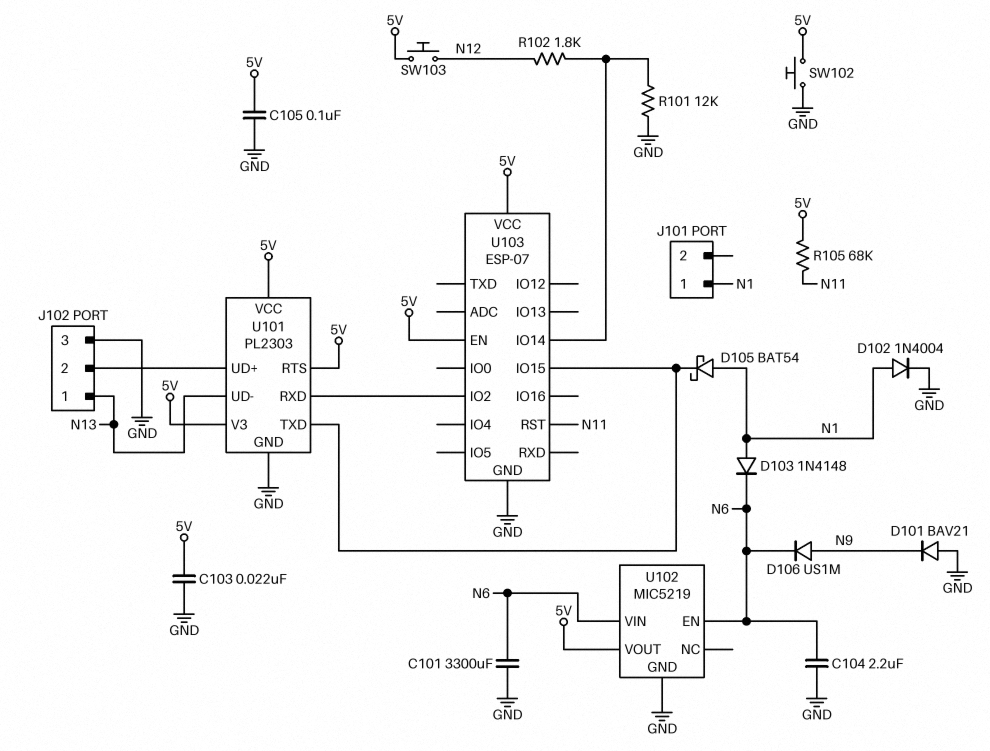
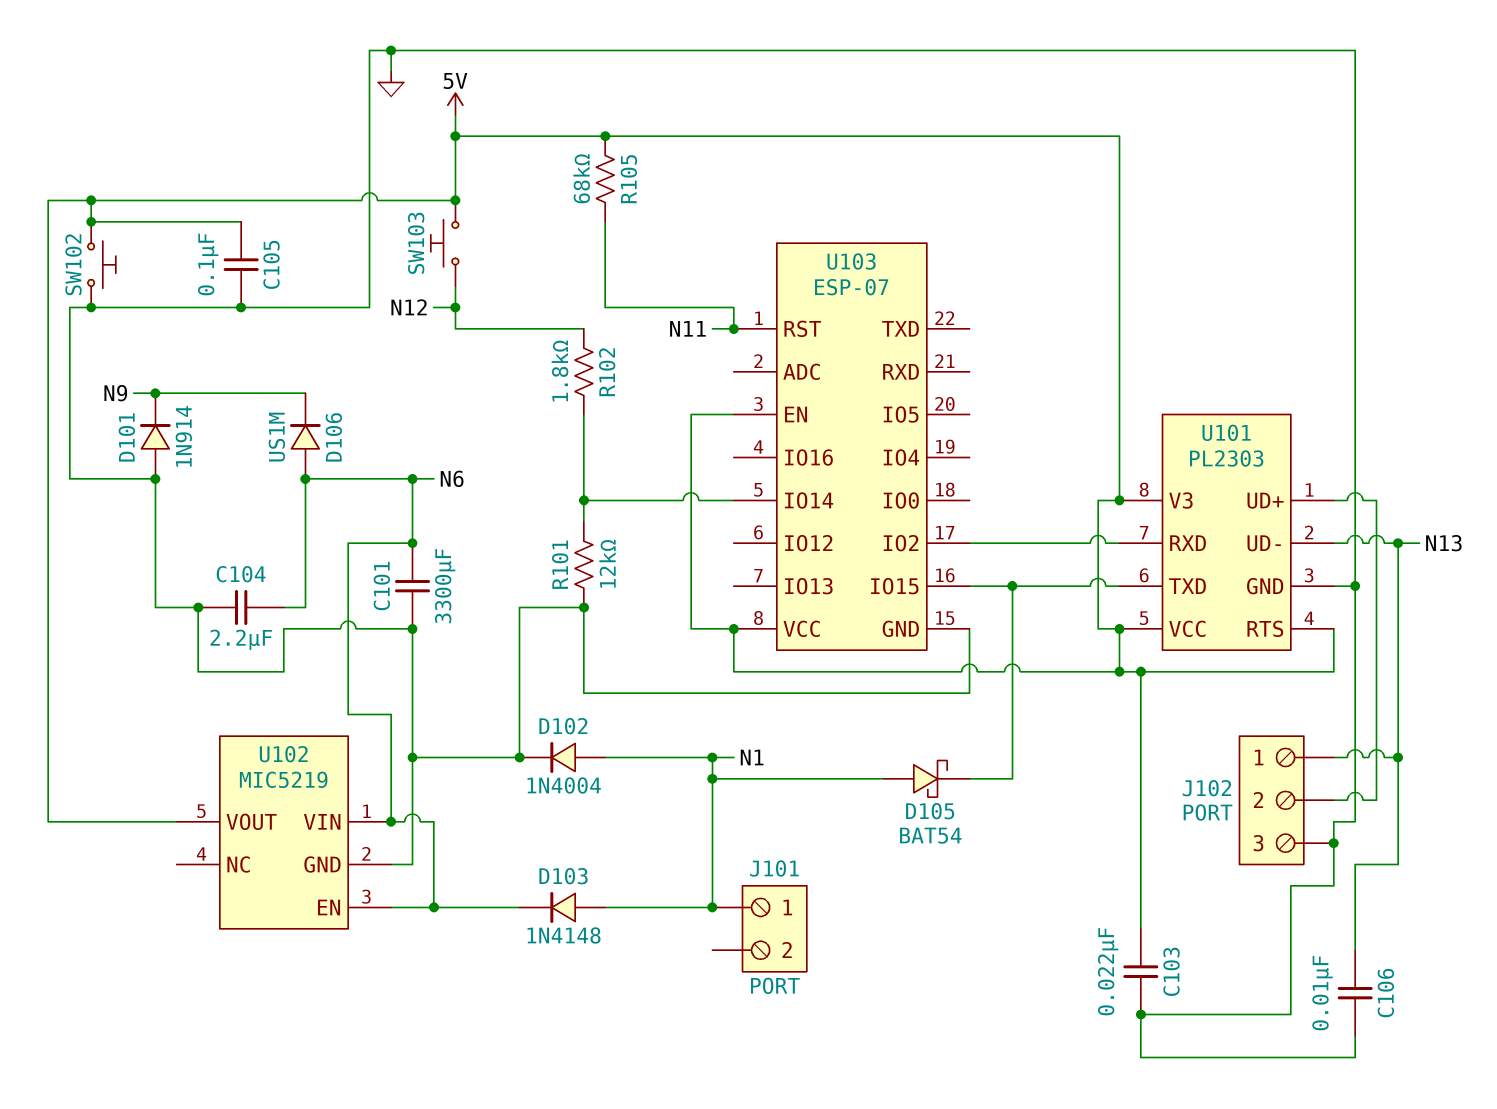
C106: none -> 10nF (GND, N13)
D101: diode BAV21 (A GND, K N9) -> diode 1N914 (A GND, K N9)
D106: diode US1M (A N9, K N6) -> diode US1M (A N6, K N9)

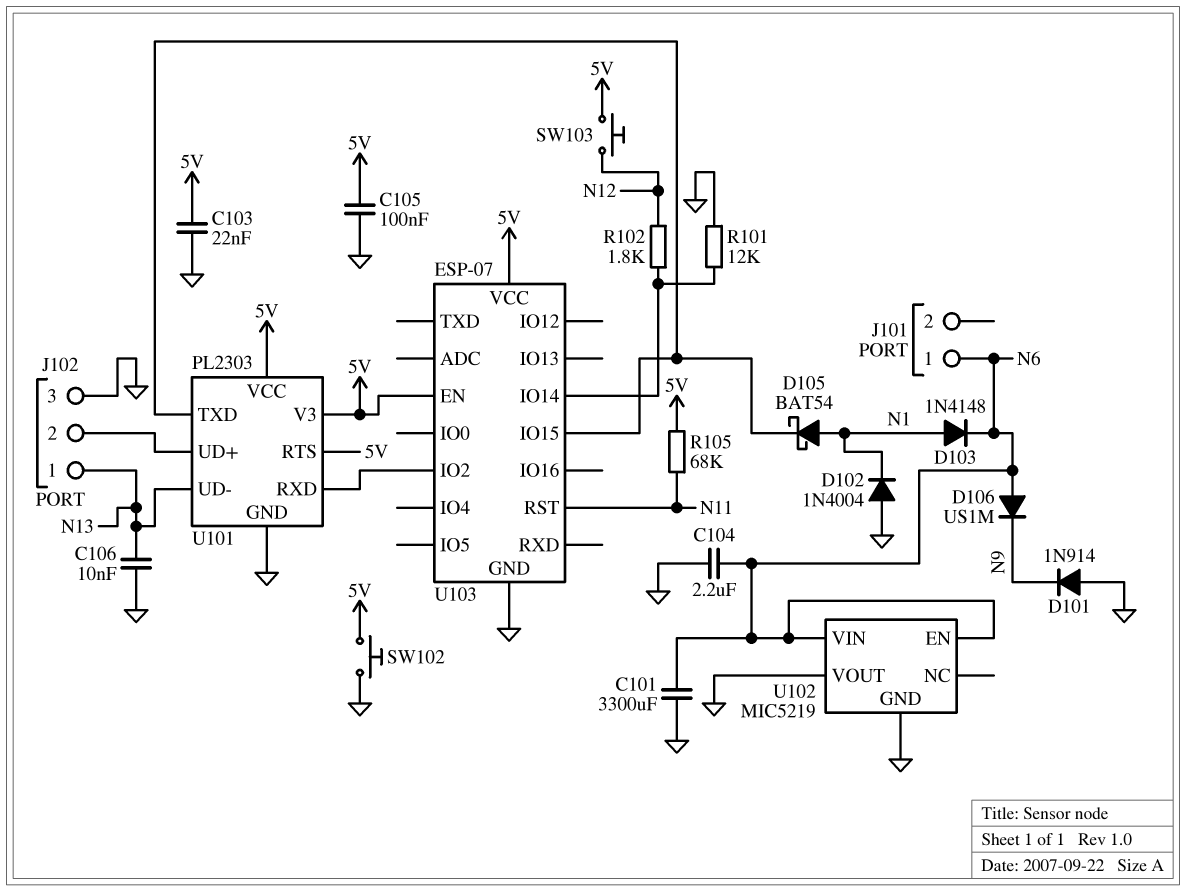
D102: diode 1N4004 (A N1, K GND) -> diode 1N4004 (A GND, K N1)
J101 pin 1: N1 -> N6
U102 pin VOUT: 5V -> GND

